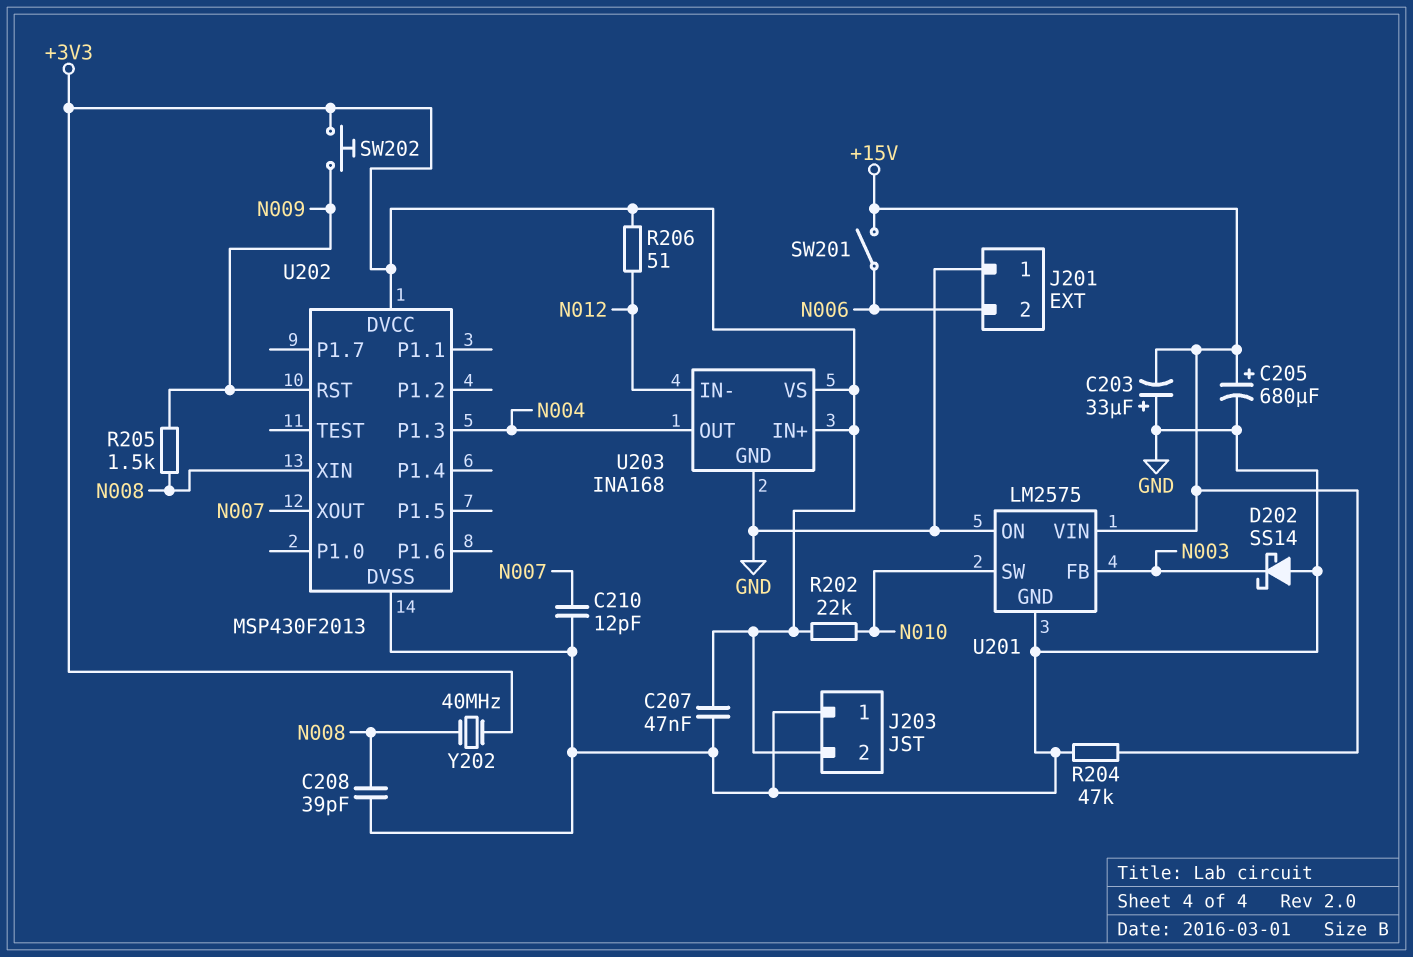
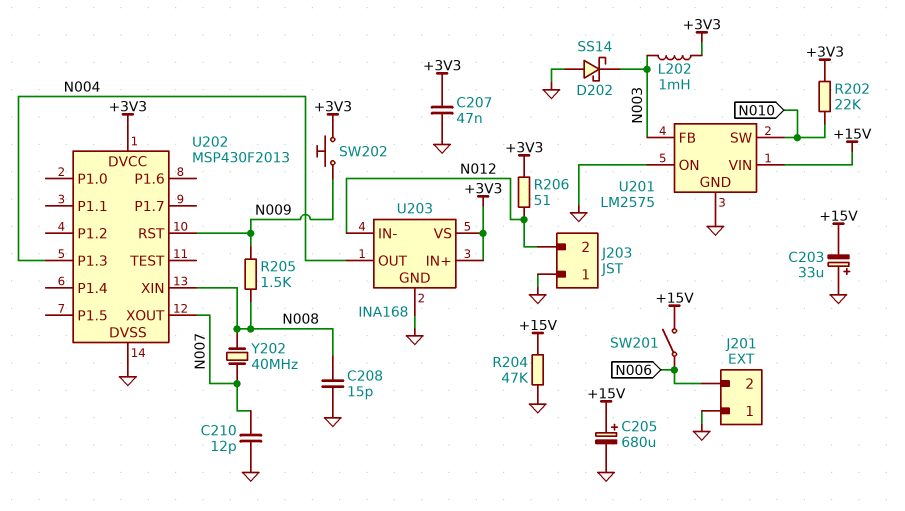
C208: 39pF (GND, N008) -> 15pF (GND, N008)
J203 pin 2: +3V3 -> N012
L202: none -> 1mH (+3V3, N003)
Y202: 40MHz (+3V3, N008) -> 40MHz (N007, N008)

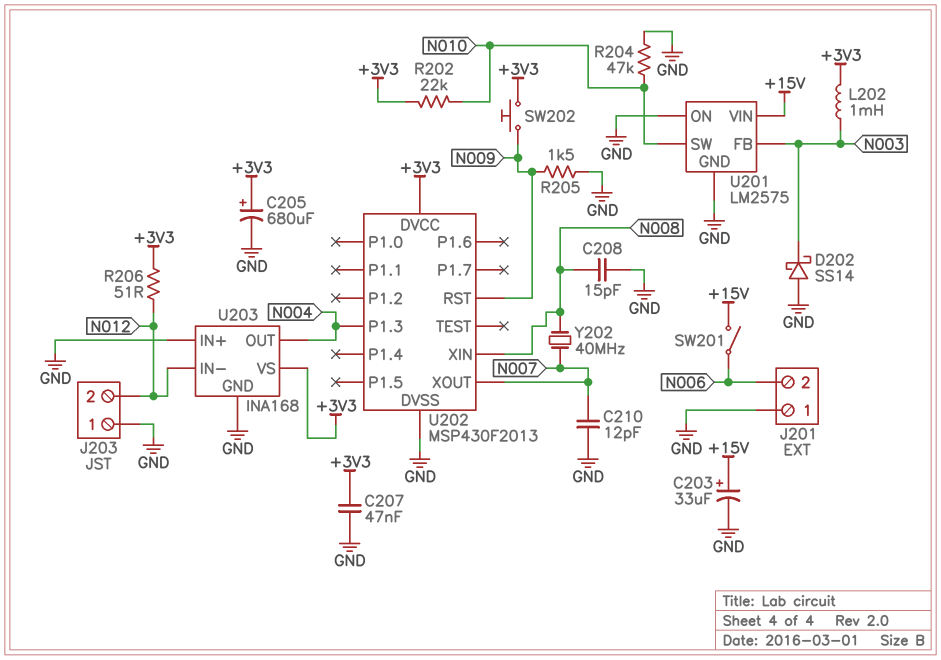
C203: 33uF (plus GND, minus +15V) -> 33uF (plus +15V, minus GND)
C205: 680uF (plus +15V, minus GND) -> 680uF (plus +3V3, minus GND)
R204: 47k (+15V, GND) -> 47k (GND, N010)
R205: 1.5k (N008, N009) -> 1.5k (GND, N009)
U203 pin IN+: +3V3 -> GND

